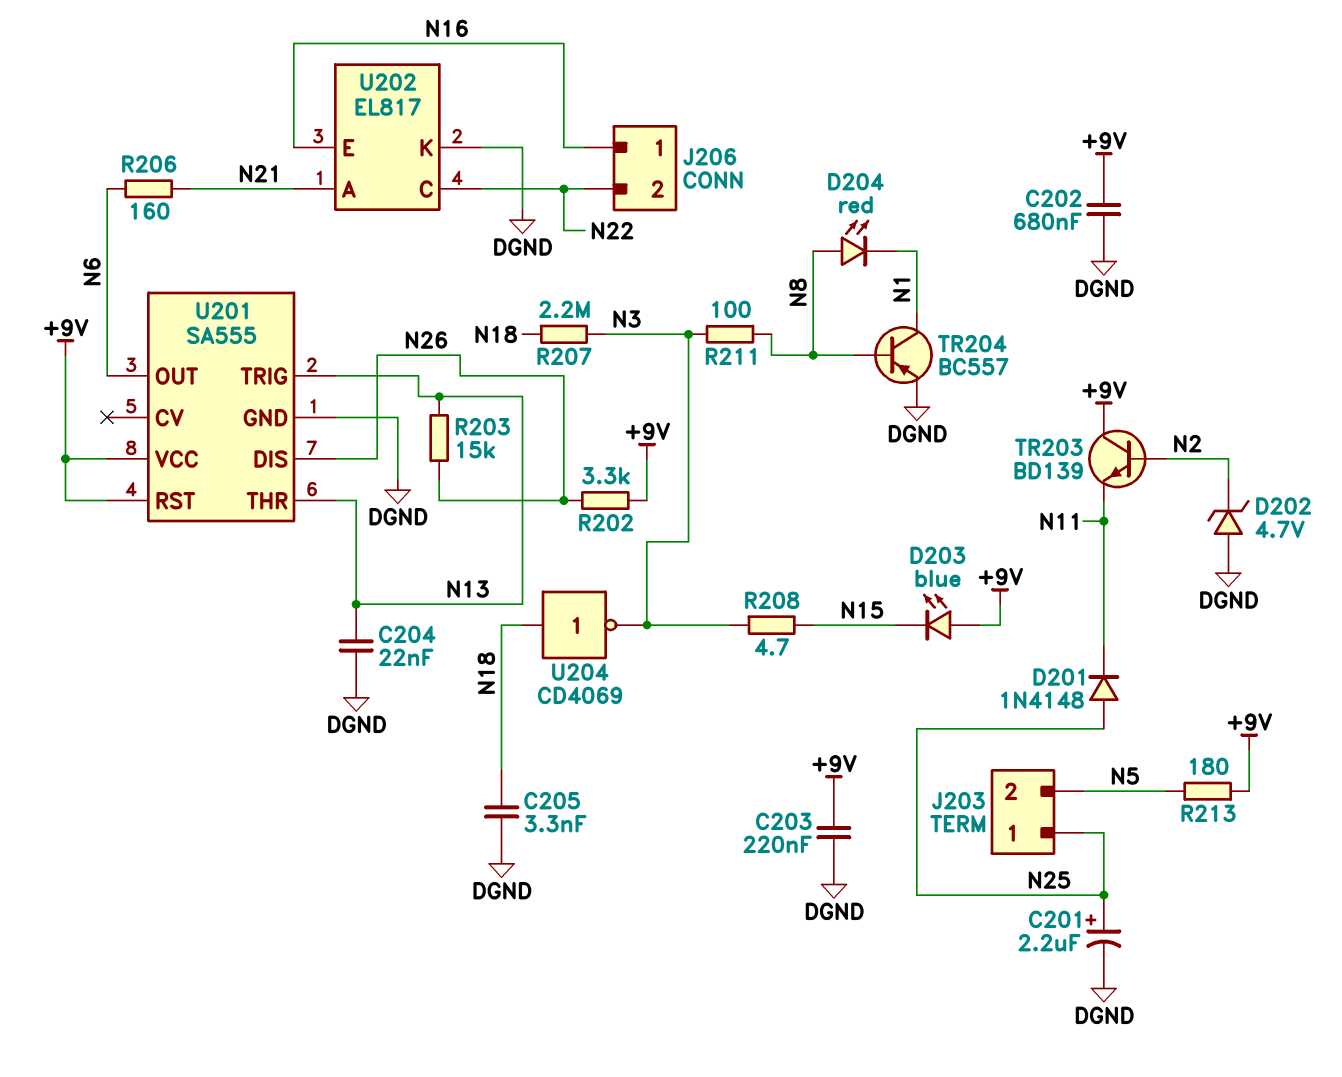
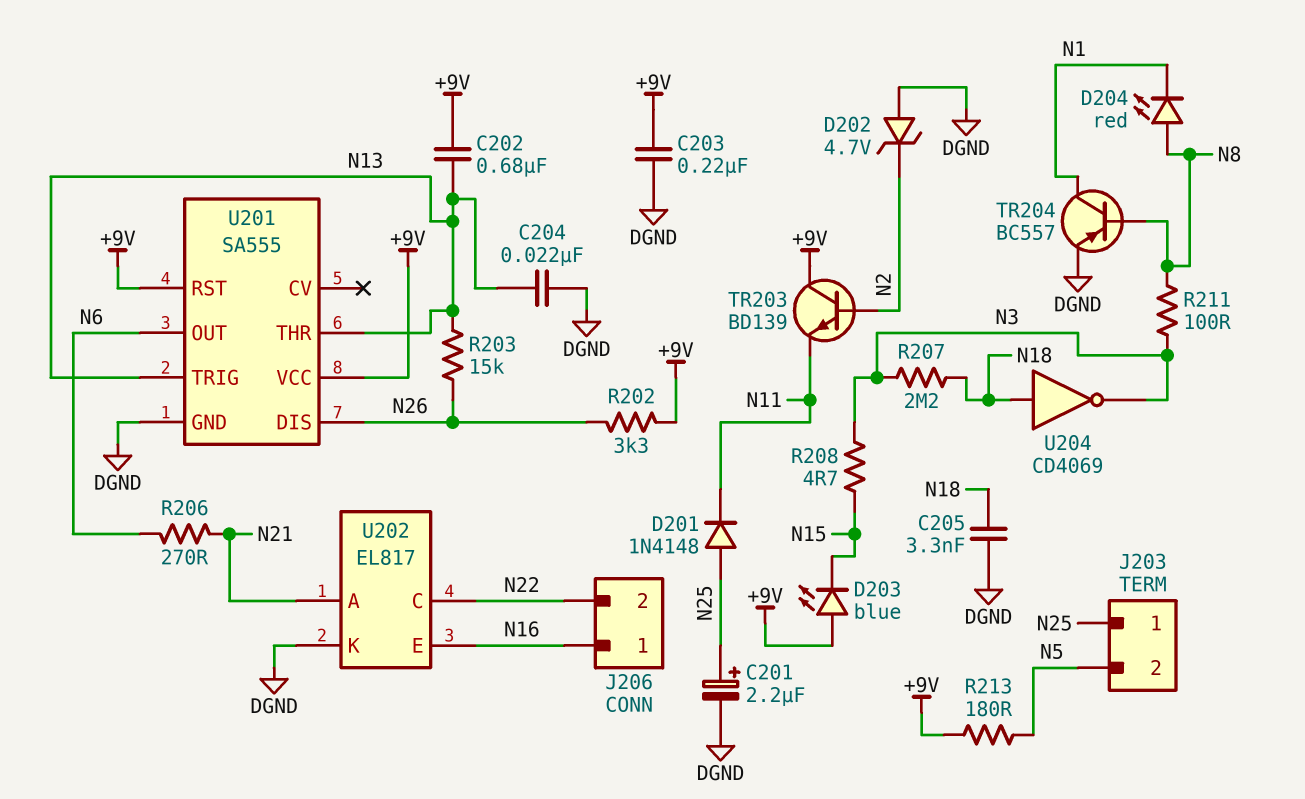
C202: 680nF (+9V, DGND) -> 680nF (+9V, N13)
R206: 160 (N6, N21) -> 270 (N6, N21)

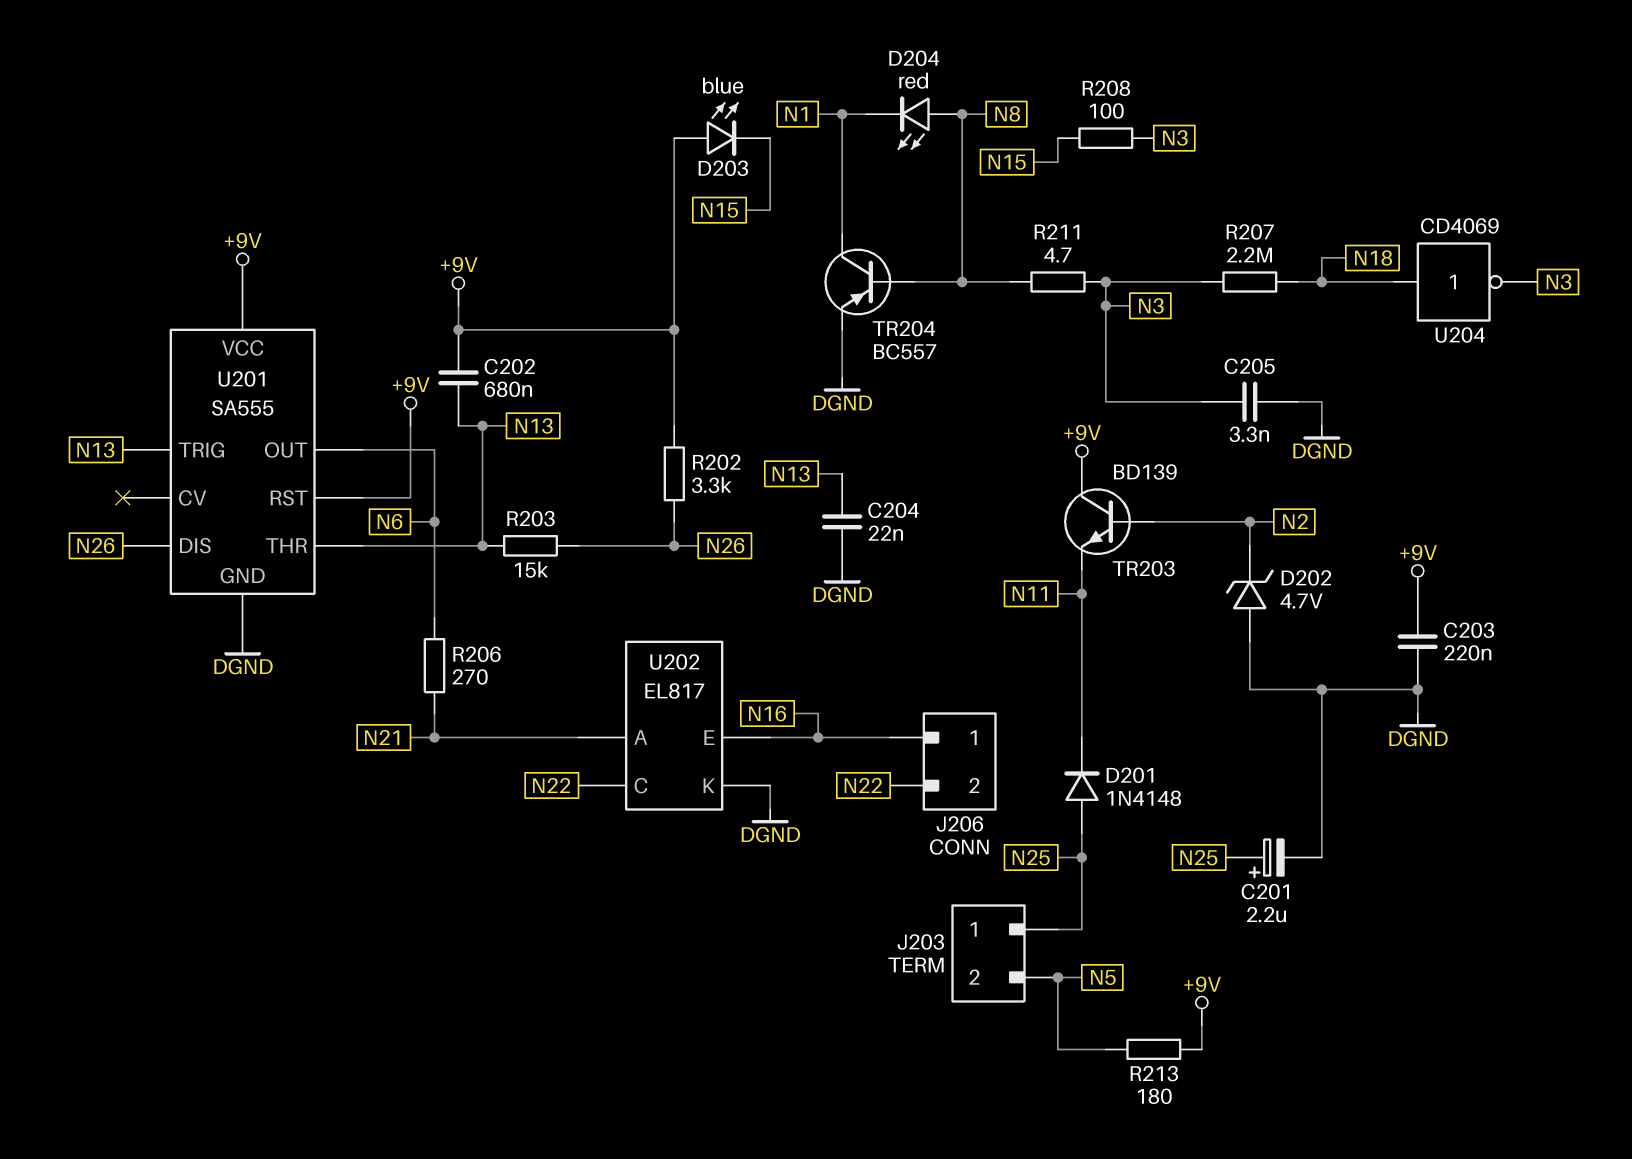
C205: 3.3nF (DGND, N18) -> 3.3nF (DGND, N3)
R208: 4.7 (N3, N15) -> 100 (N3, N15)
R211: 100 (N3, N8) -> 4.7 (N3, N8)

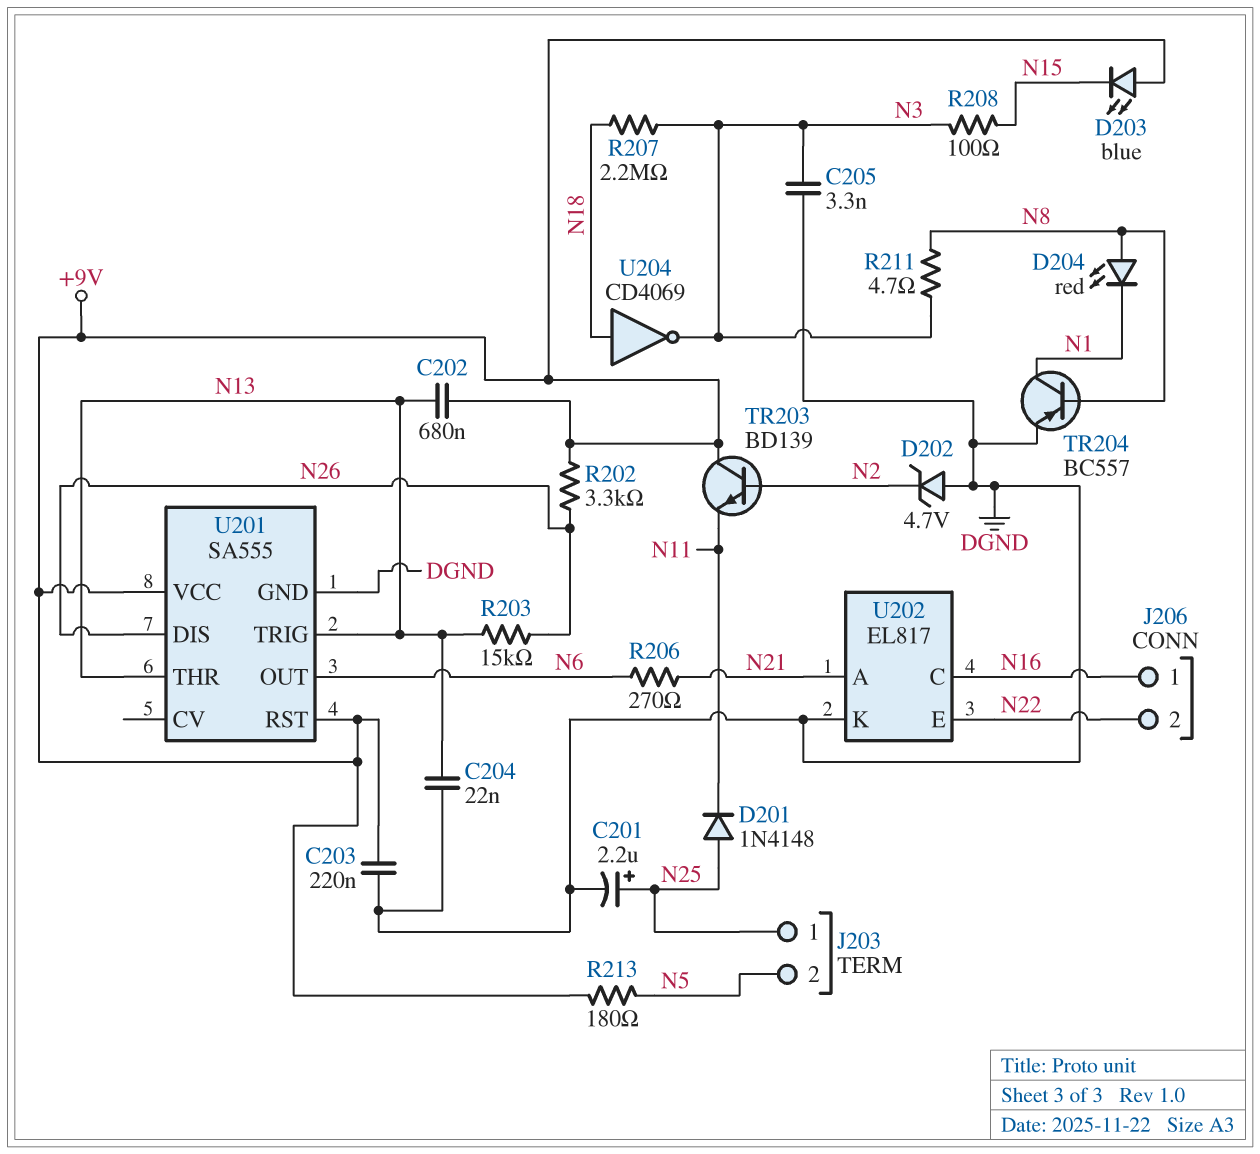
U202 pin C: N22 -> N16
U202 pin E: N16 -> N22

